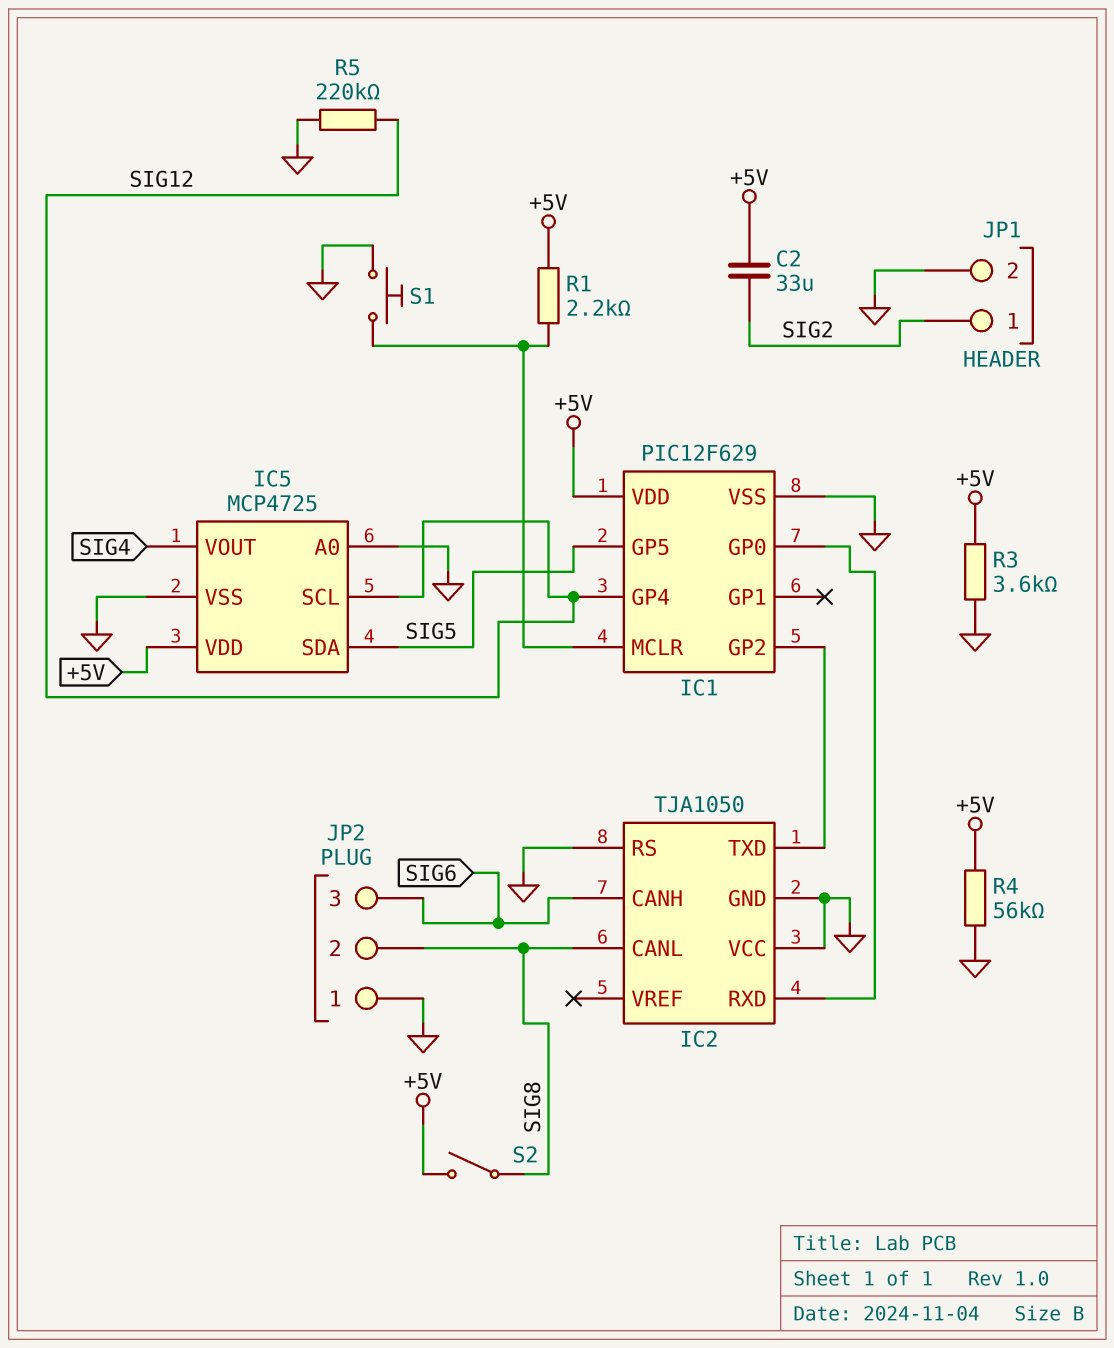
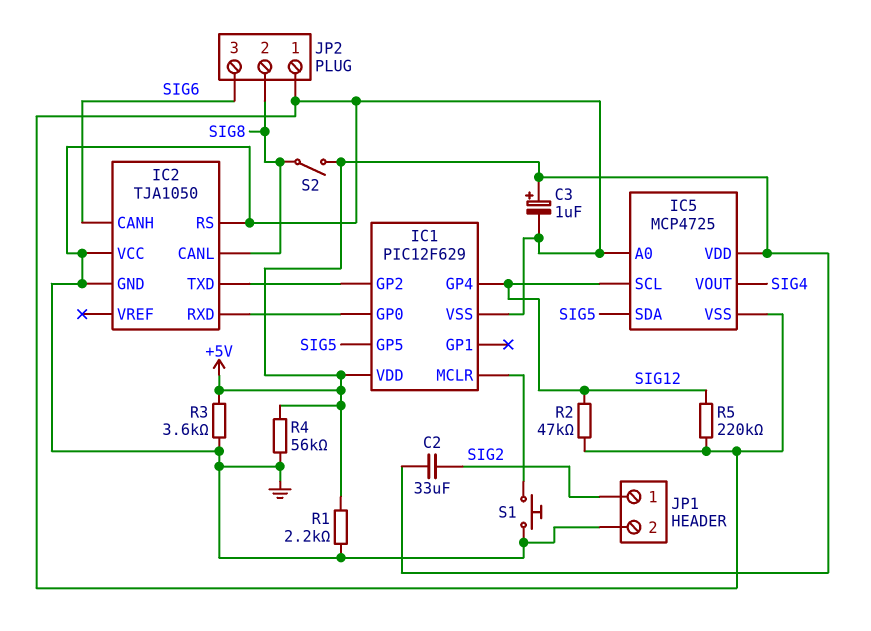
C3: none -> 1uF (plus +5V, minus GND)
R1: 2.2k (+5V, IC1/MCLR) -> 2.2k (+5V, GND)
R2: none -> 47k (GND, SIG12)

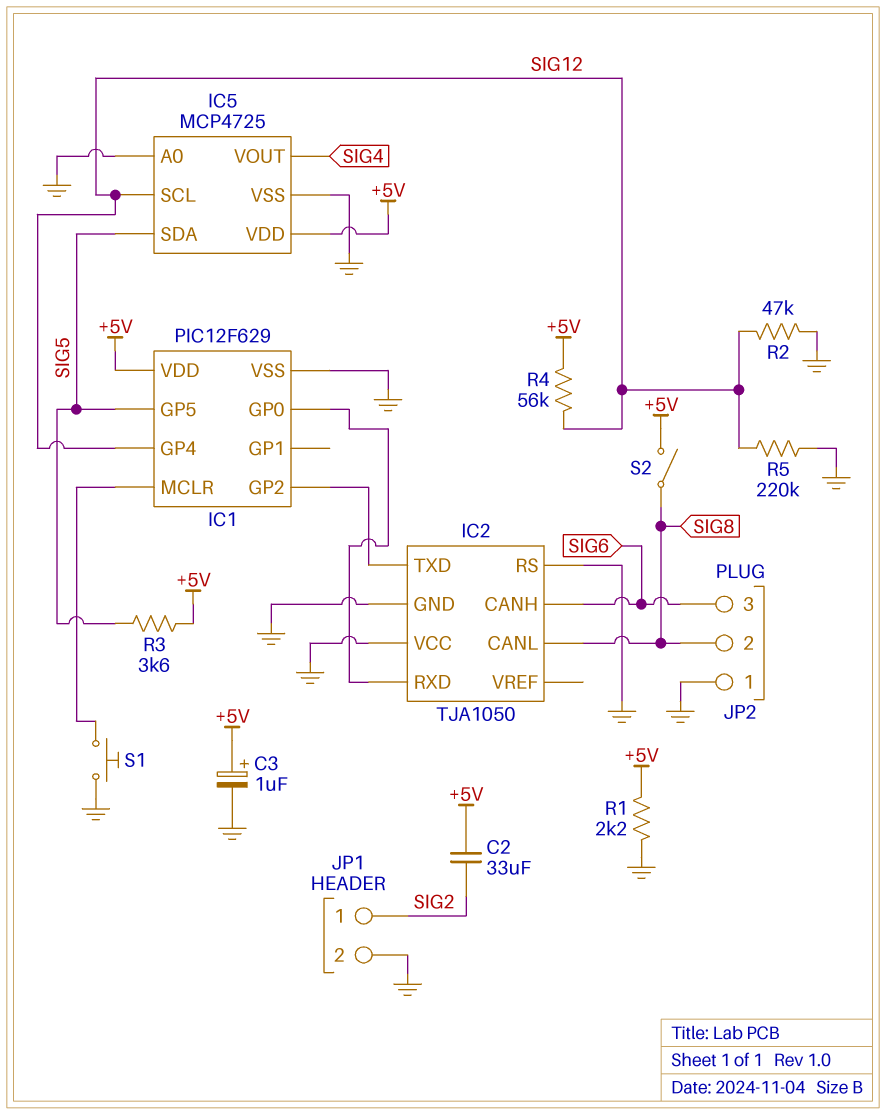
R3: 3.6k (+5V, GND) -> 3.6k (+5V, SIG5)
R4: 56k (+5V, GND) -> 56k (+5V, SIG12)

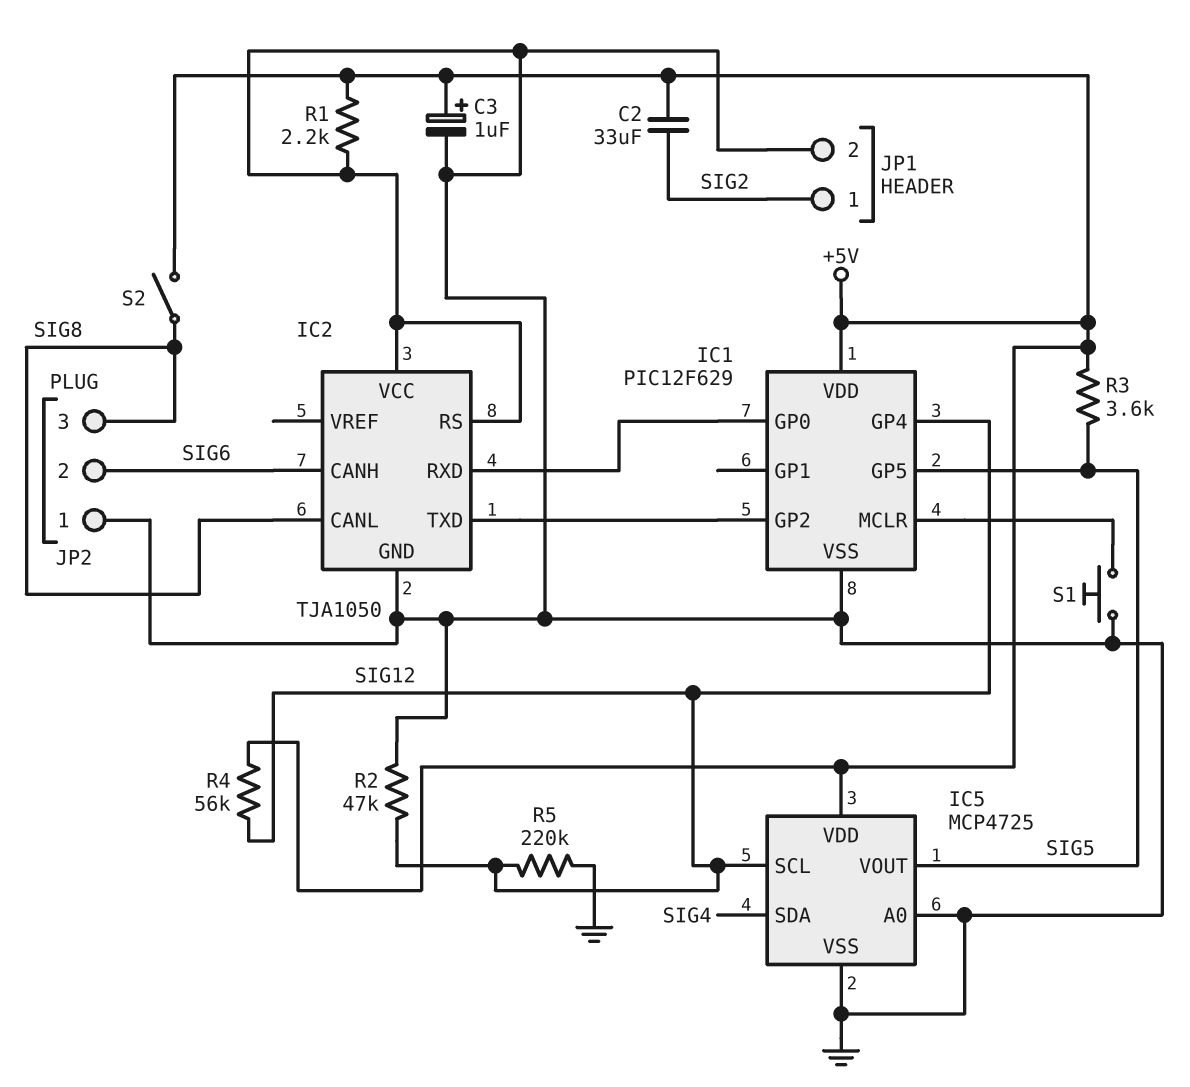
IC5 pin SDA: SIG5 -> SIG4
IC5 pin VOUT: SIG4 -> SIG5
JP2 pin 2: SIG8 -> SIG6
JP2 pin 3: SIG6 -> SIG8

